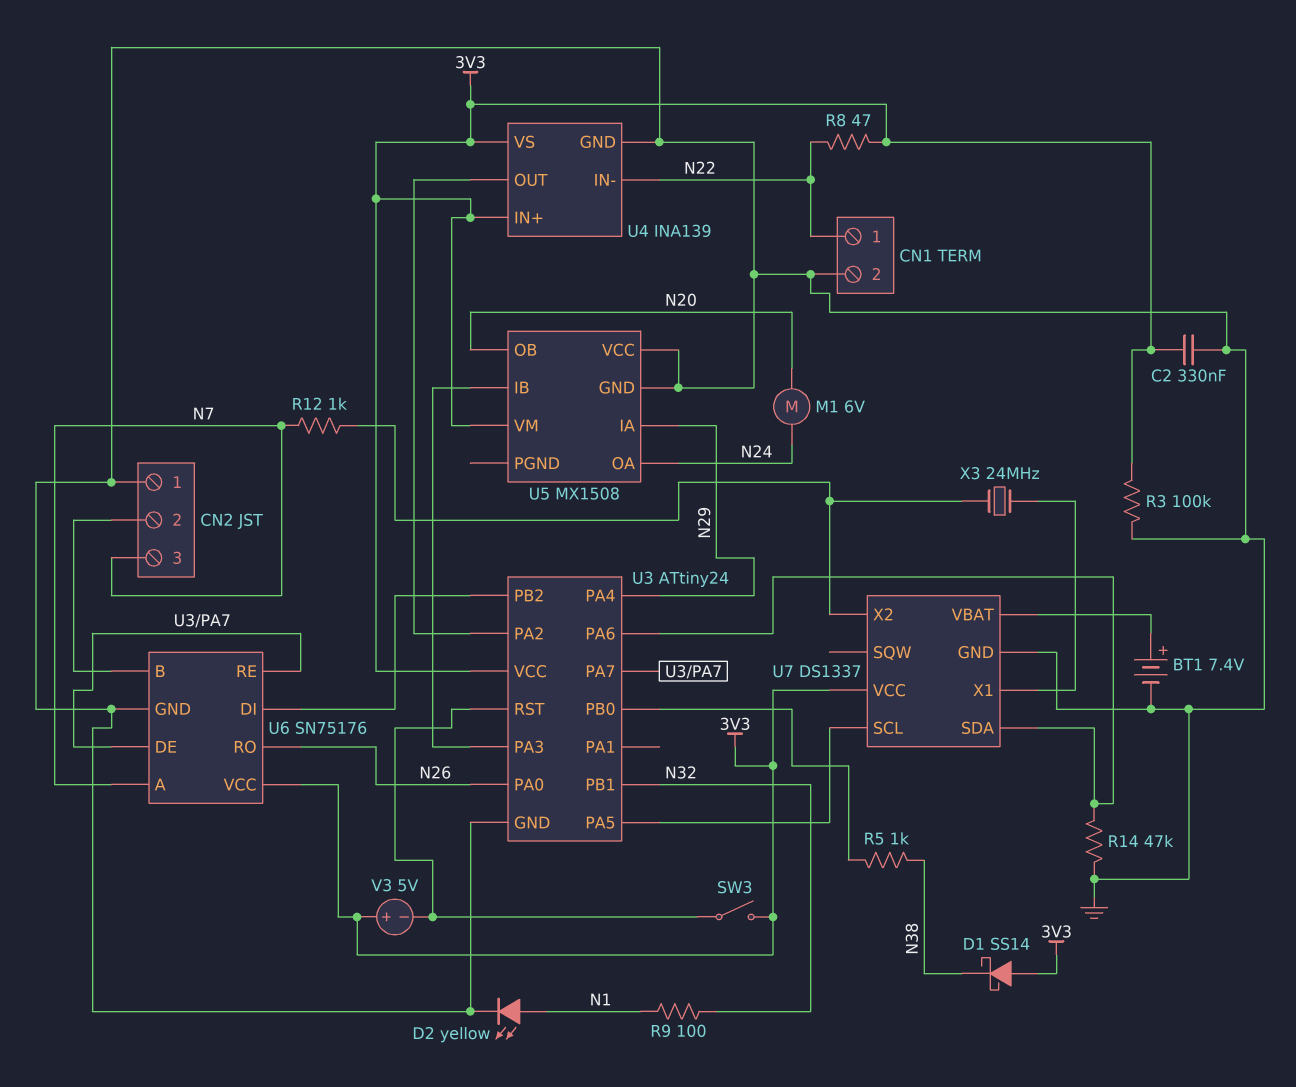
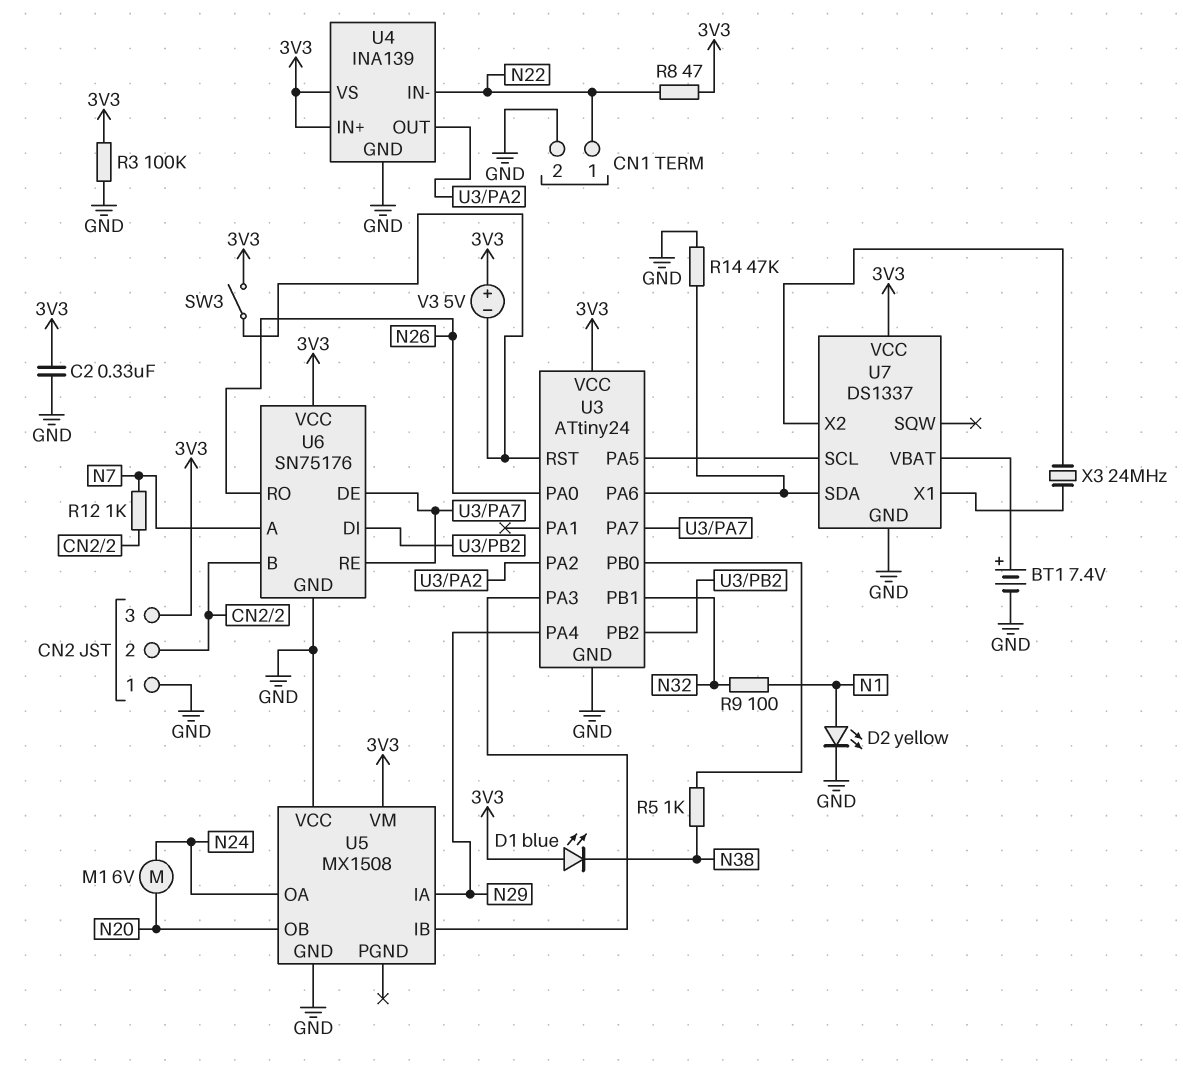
CN2 pin 3: N7 -> 3V3
D1: schottky SS14 (A 3V3, K N38) -> LED blue (A 3V3, K N38)
R12: 1k (N7, U7/X2) -> 1k (CN2/2, N7)

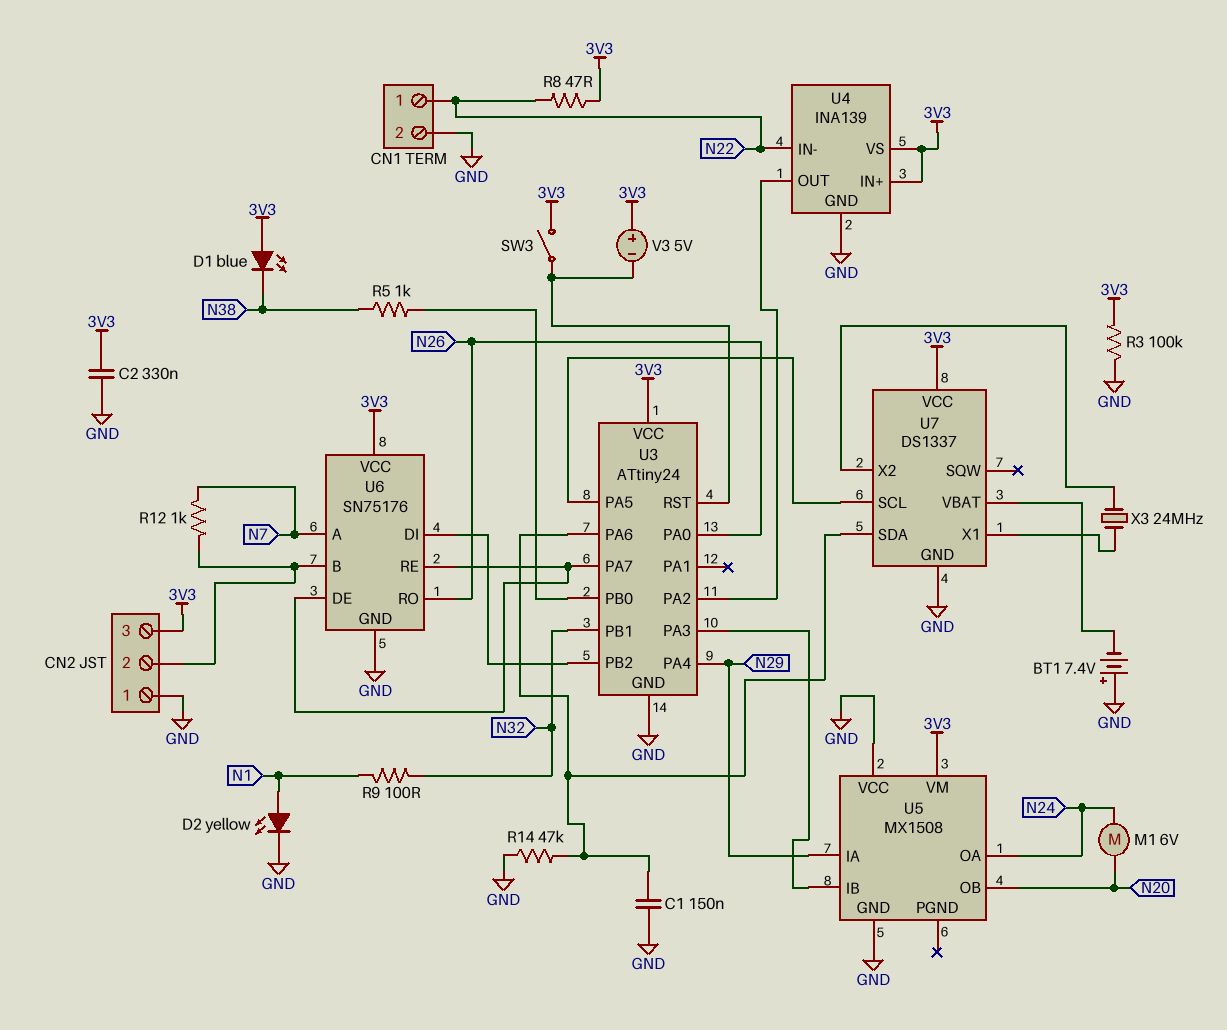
BT1: 7.4V (plus U7/VBAT, minus GND) -> 7.4V (plus GND, minus U7/VBAT)
C1: none -> 150nF (GND, U3/PA6)

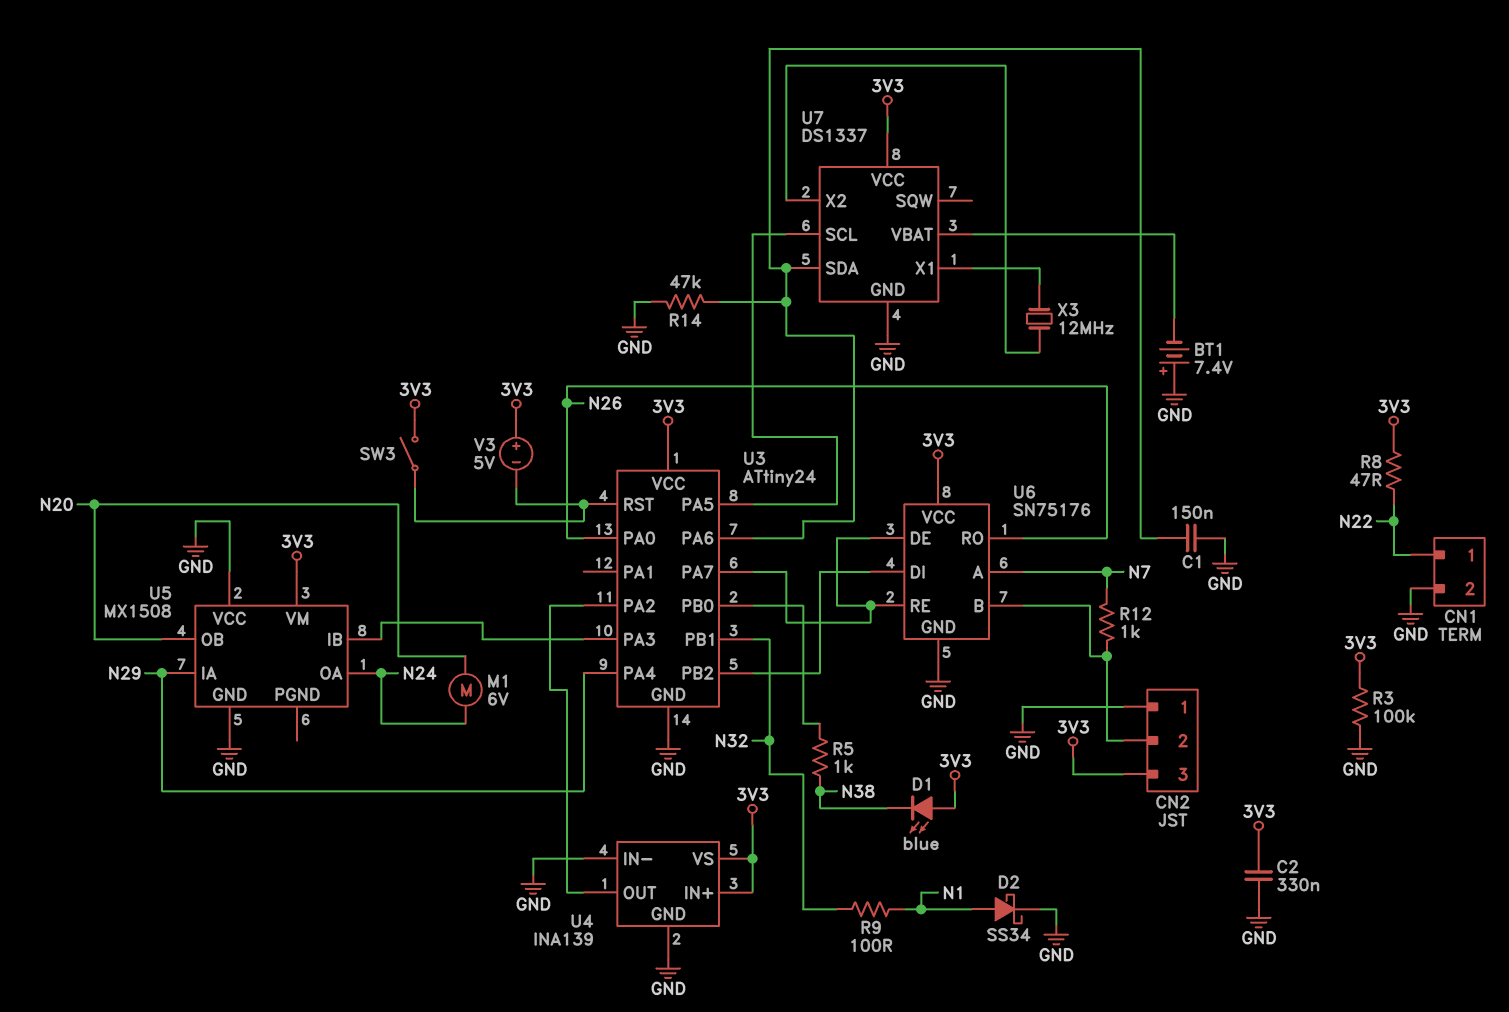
D2: LED yellow (A N1, K GND) -> schottky SS34 (A N1, K GND)
U4 pin IN-: N22 -> GND
X3: 24MHz (U7/X1, U7/X2) -> 12MHz (U7/X1, U7/X2)

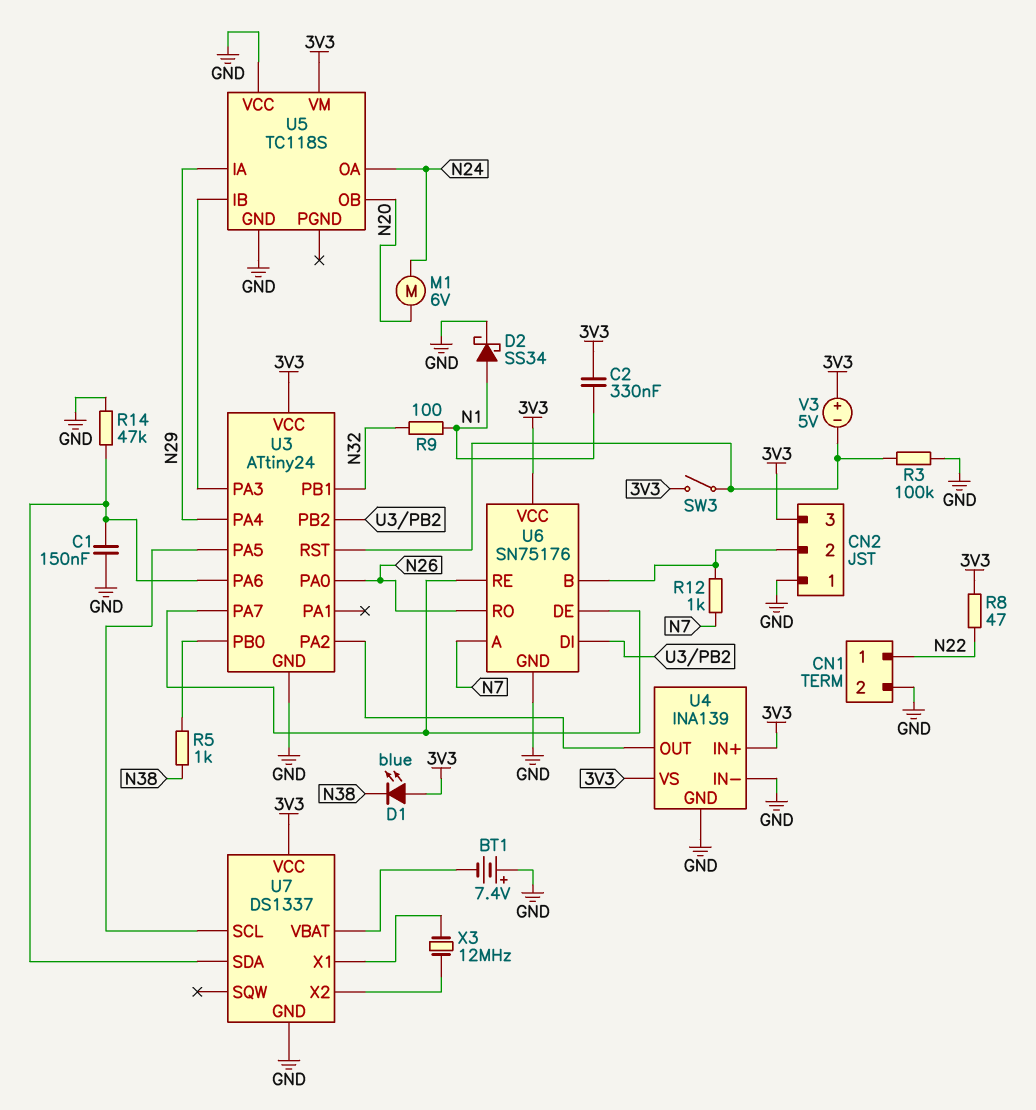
C2: 330nF (3V3, GND) -> 330nF (3V3, N1)
R3: 100k (3V3, GND) -> 100k (GND, U3/RST)
U5: MX1508 -> TC118S

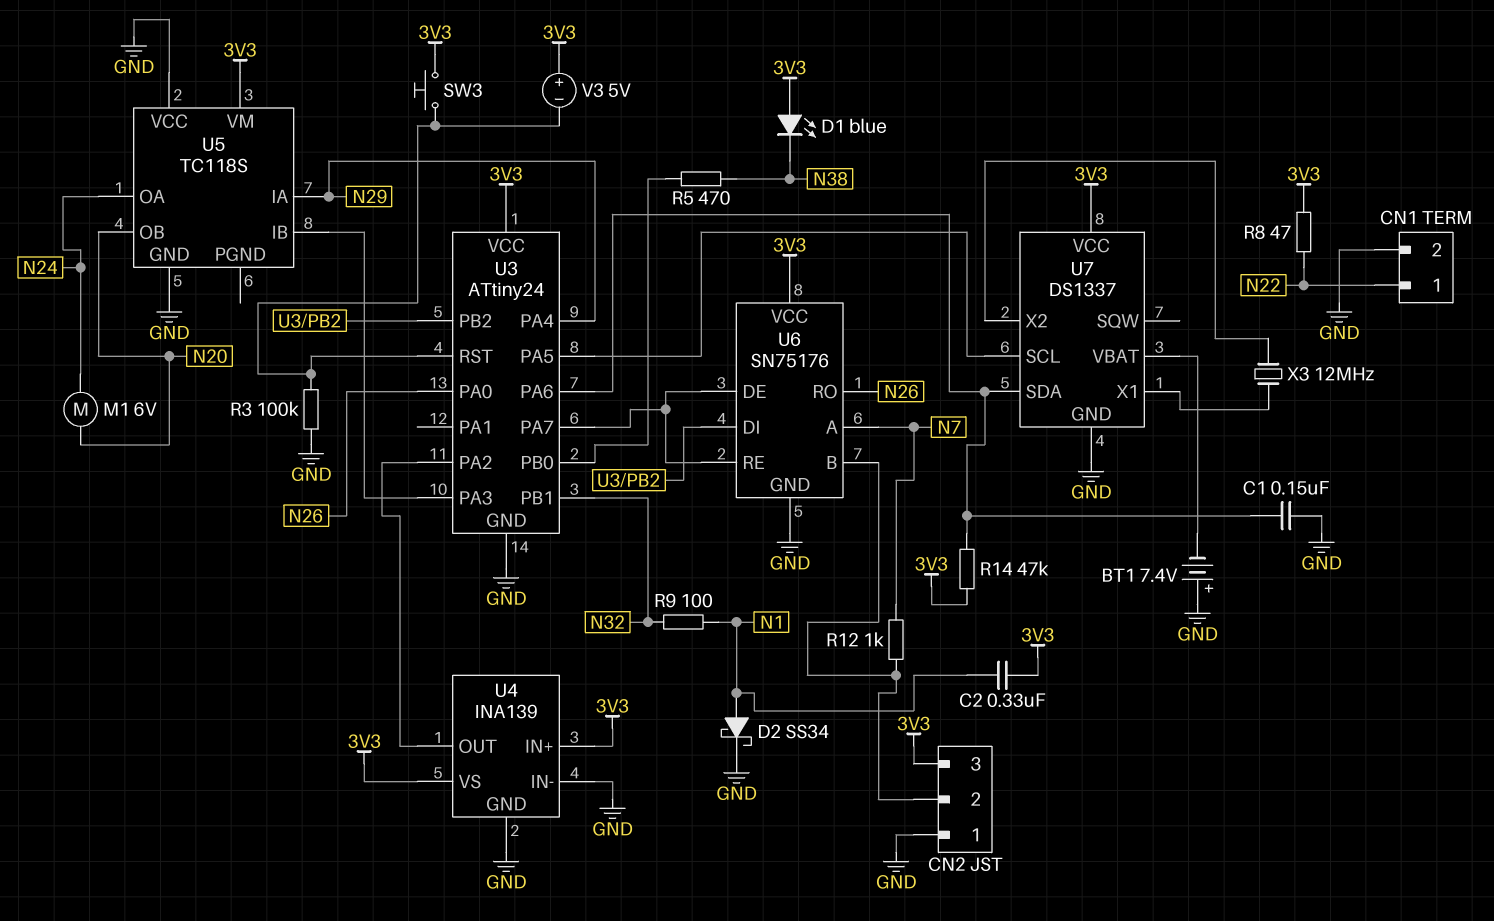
R5: 1k (N38, U3/PB0) -> 470 (N38, U3/PB0)
R14: 47k (GND, U3/PA6) -> 47k (3V3, U3/PA6)
SW3: switch (3V3, U3/RST) -> button (3V3, U3/RST)

